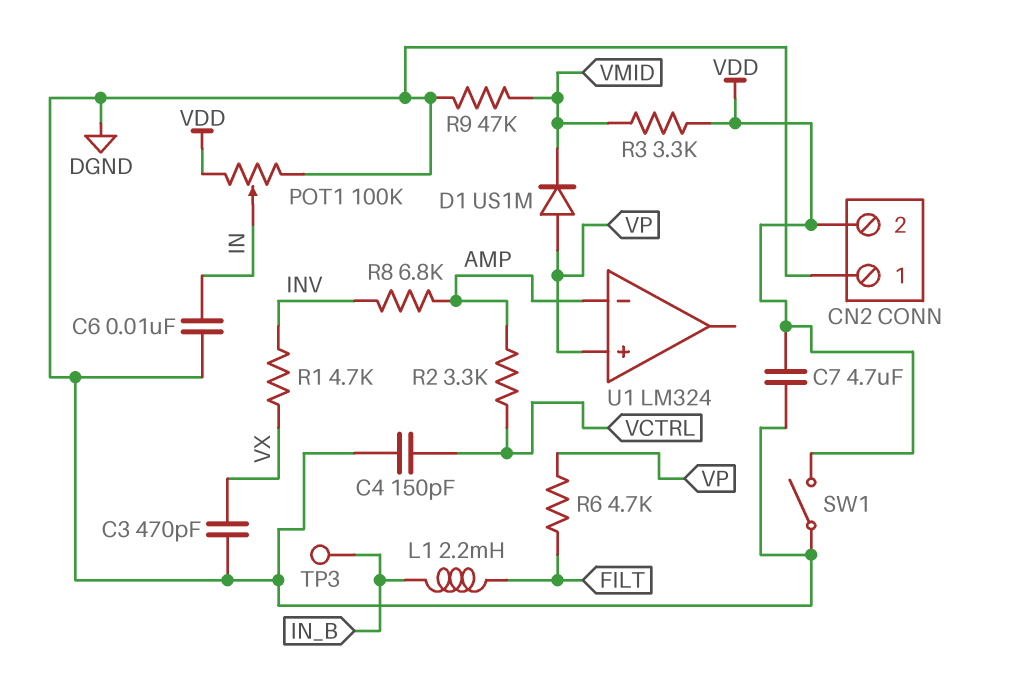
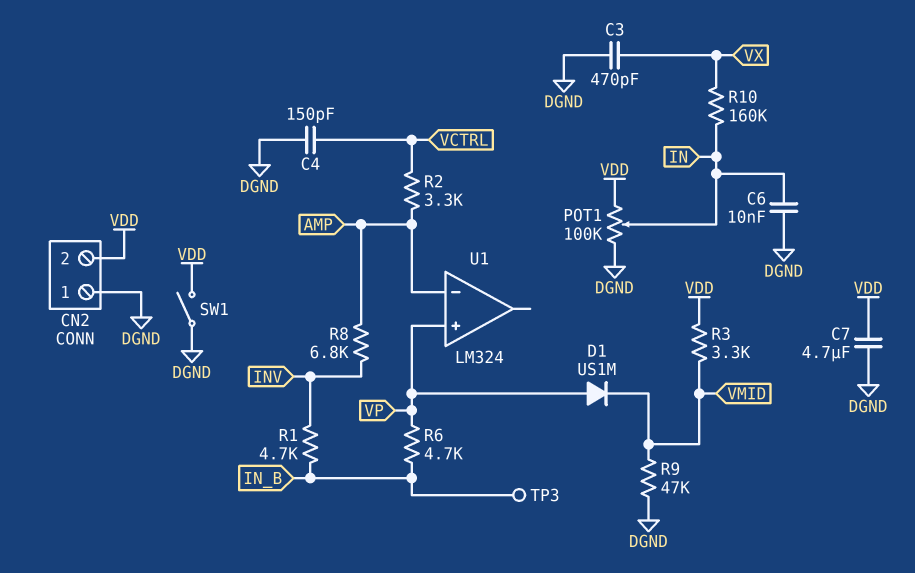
L1: 2.2mH (FILT, IN_B) -> none
R1: 4.7k (INV, VX) -> 4.7k (INV, IN_B)
R6: 4.7k (FILT, VP) -> 4.7k (IN_B, VP)
R10: none -> 160k (IN, VX)

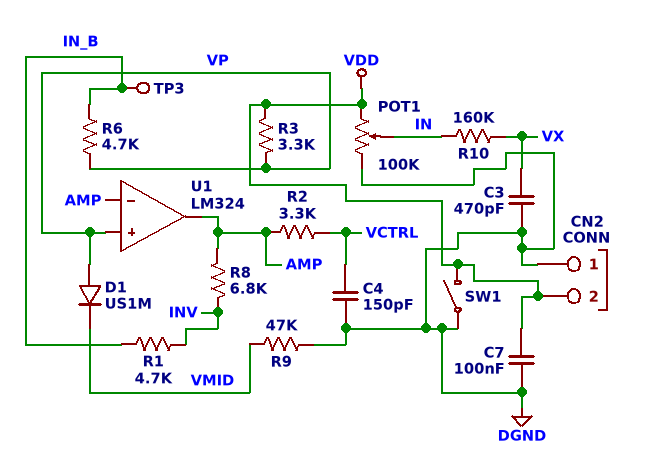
C6: 10nF (DGND, IN) -> none
C7: 4.7uF (DGND, VDD) -> 100nF (DGND, VDD)
R3: 3.3k (VDD, VMID) -> 3.3k (VDD, VP)
U1 pin out: none -> AMP

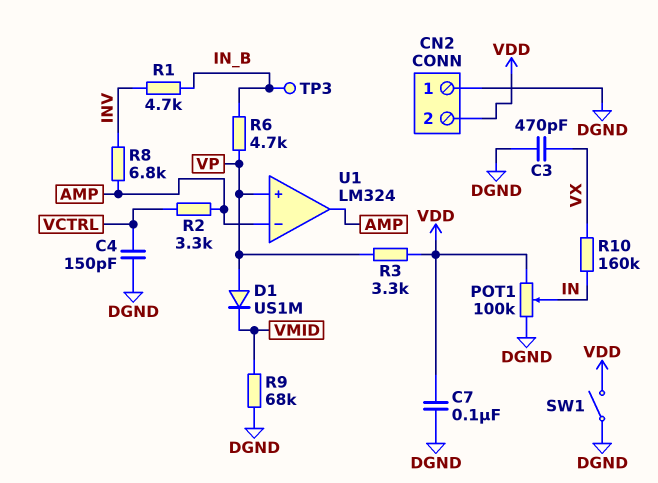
R9: 47k (DGND, VMID) -> 68k (DGND, VMID)

